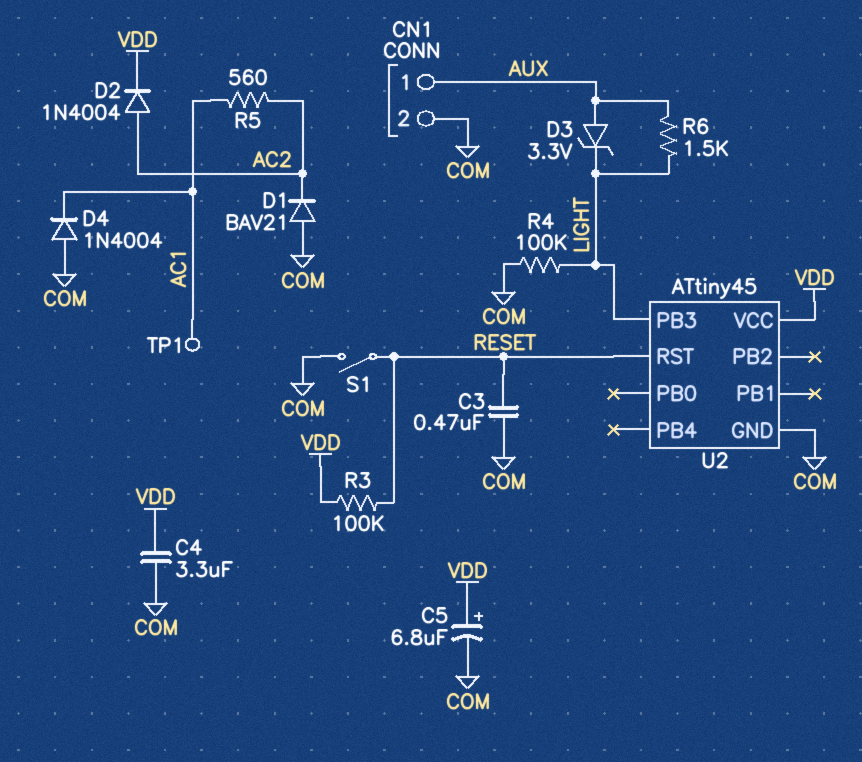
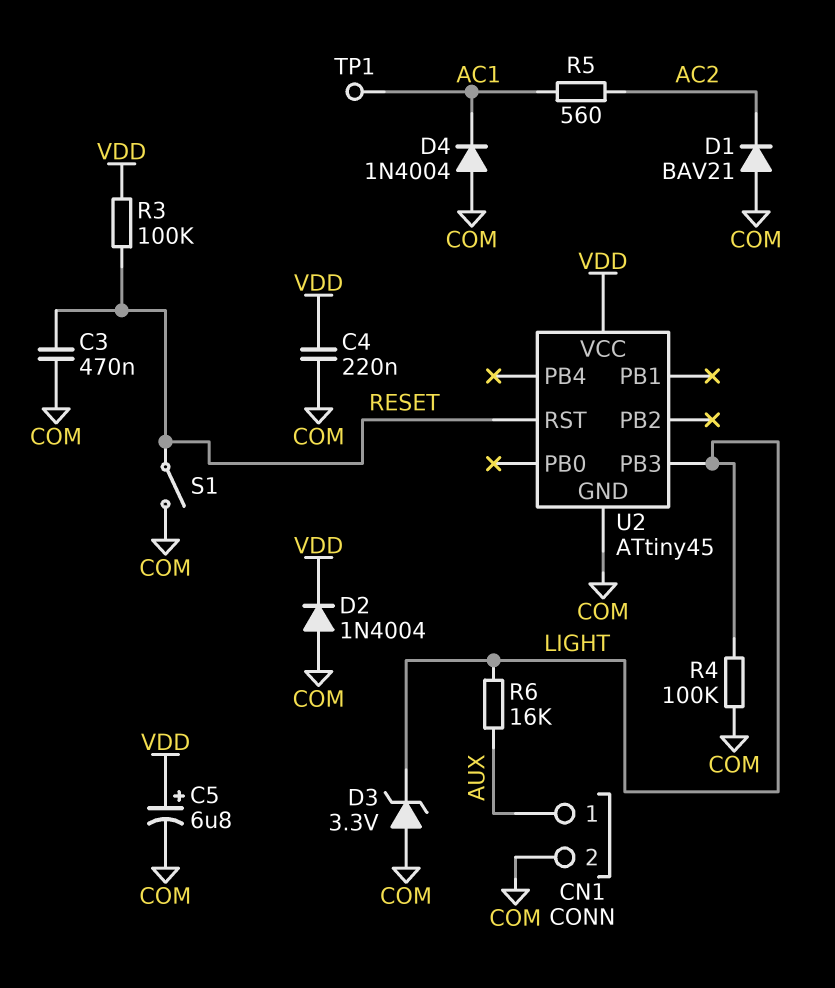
C4: 3.3uF (COM, VDD) -> 220nF (COM, VDD)
D2: diode 1N4004 (A AC2, K VDD) -> diode 1N4004 (A COM, K VDD)
D3: zener 3.3V (A AUX, K LIGHT) -> zener 3.3V (A COM, K LIGHT)
R6: 1.5k (AUX, LIGHT) -> 16k (AUX, LIGHT)

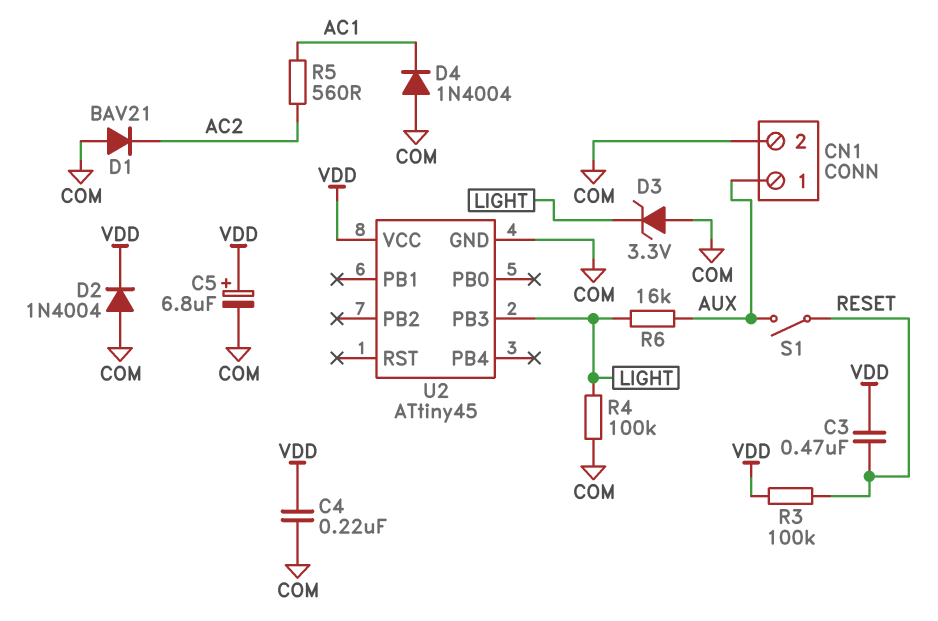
C3: 470nF (COM, RESET) -> 470nF (RESET, VDD)
S1: switch (COM, RESET) -> switch (AUX, RESET)
TP1: test point (AC1) -> none
U2 pin RST: RESET -> none

